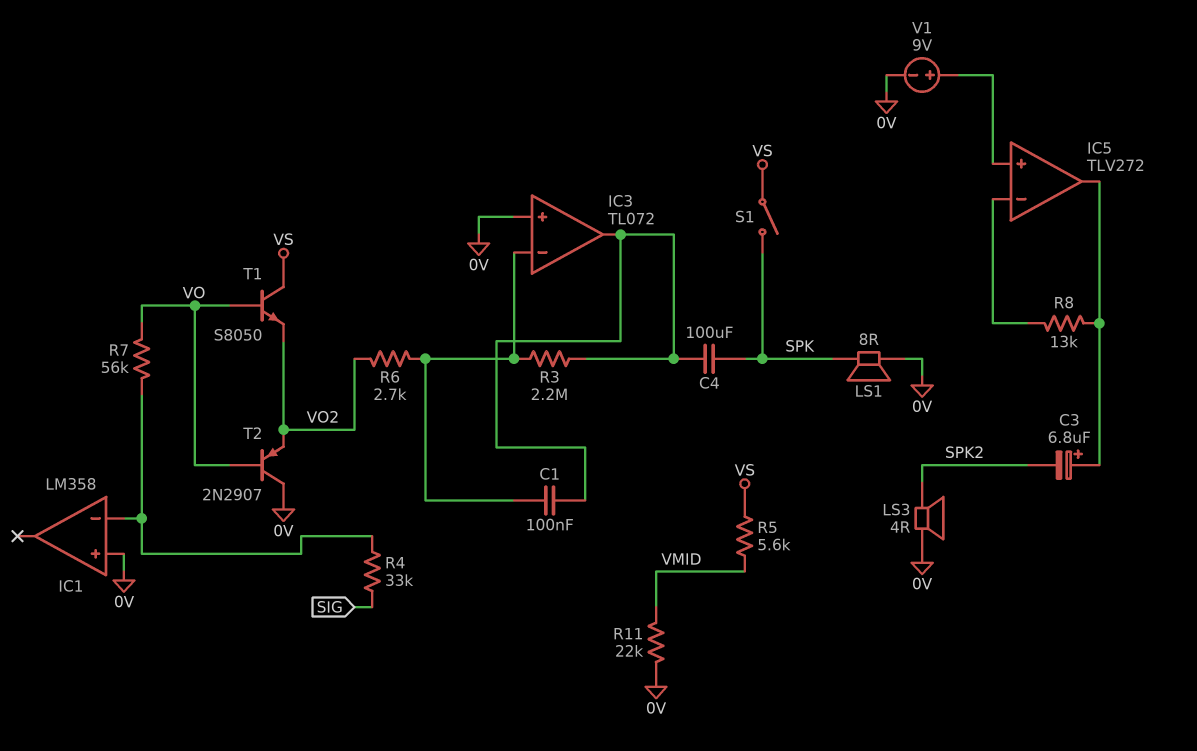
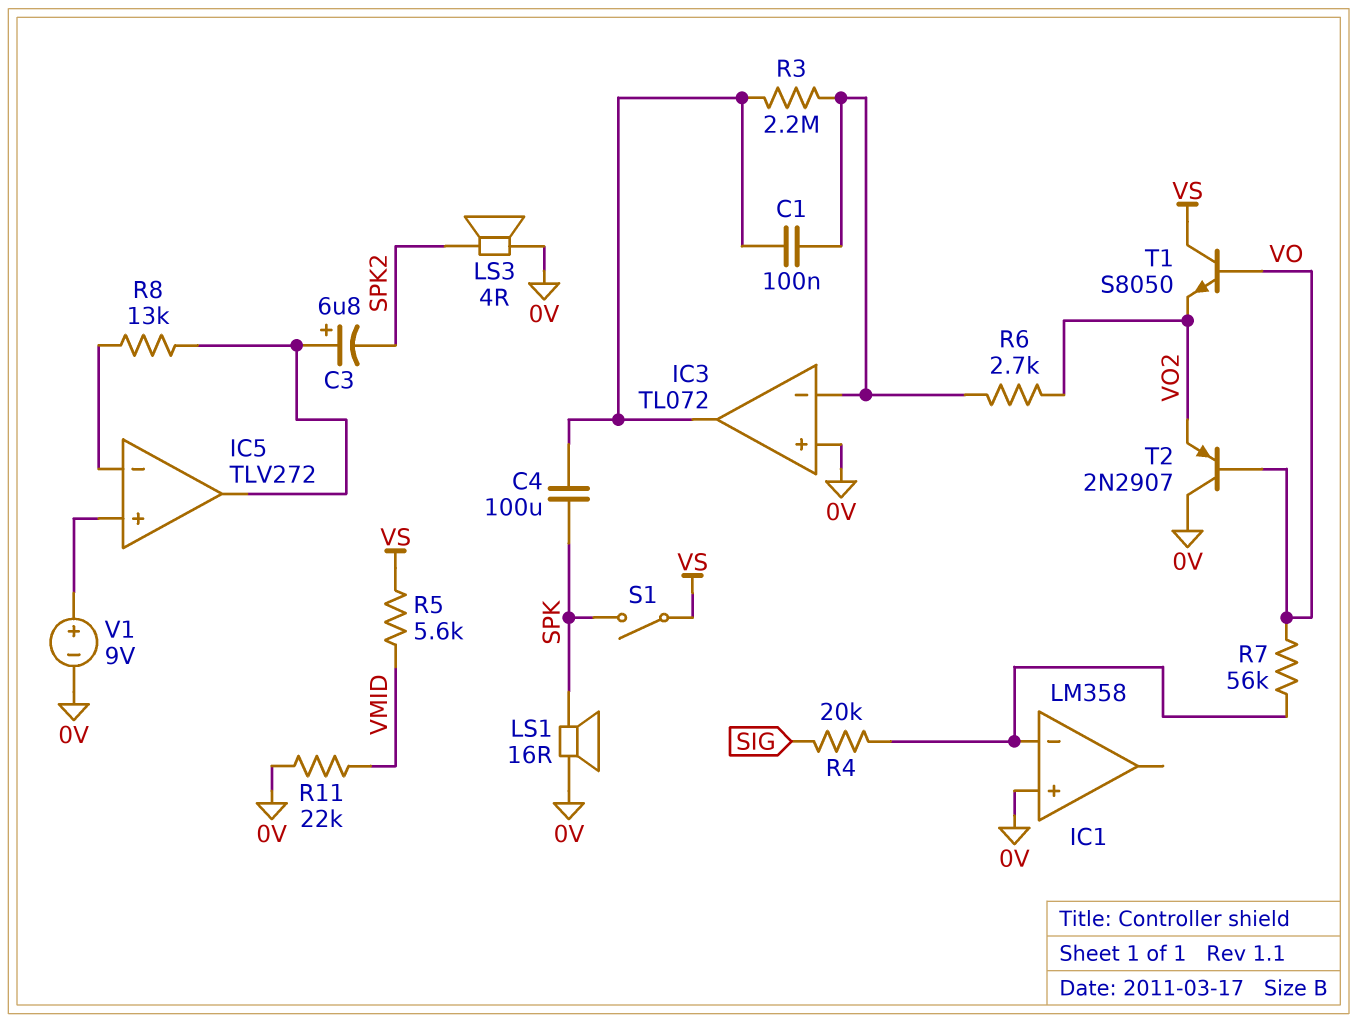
LS1: speaker 8R (0V, SPK) -> speaker 16R (0V, SPK)
R4: 33k (IC1/in-, SIG) -> 20k (IC1/in-, SIG)

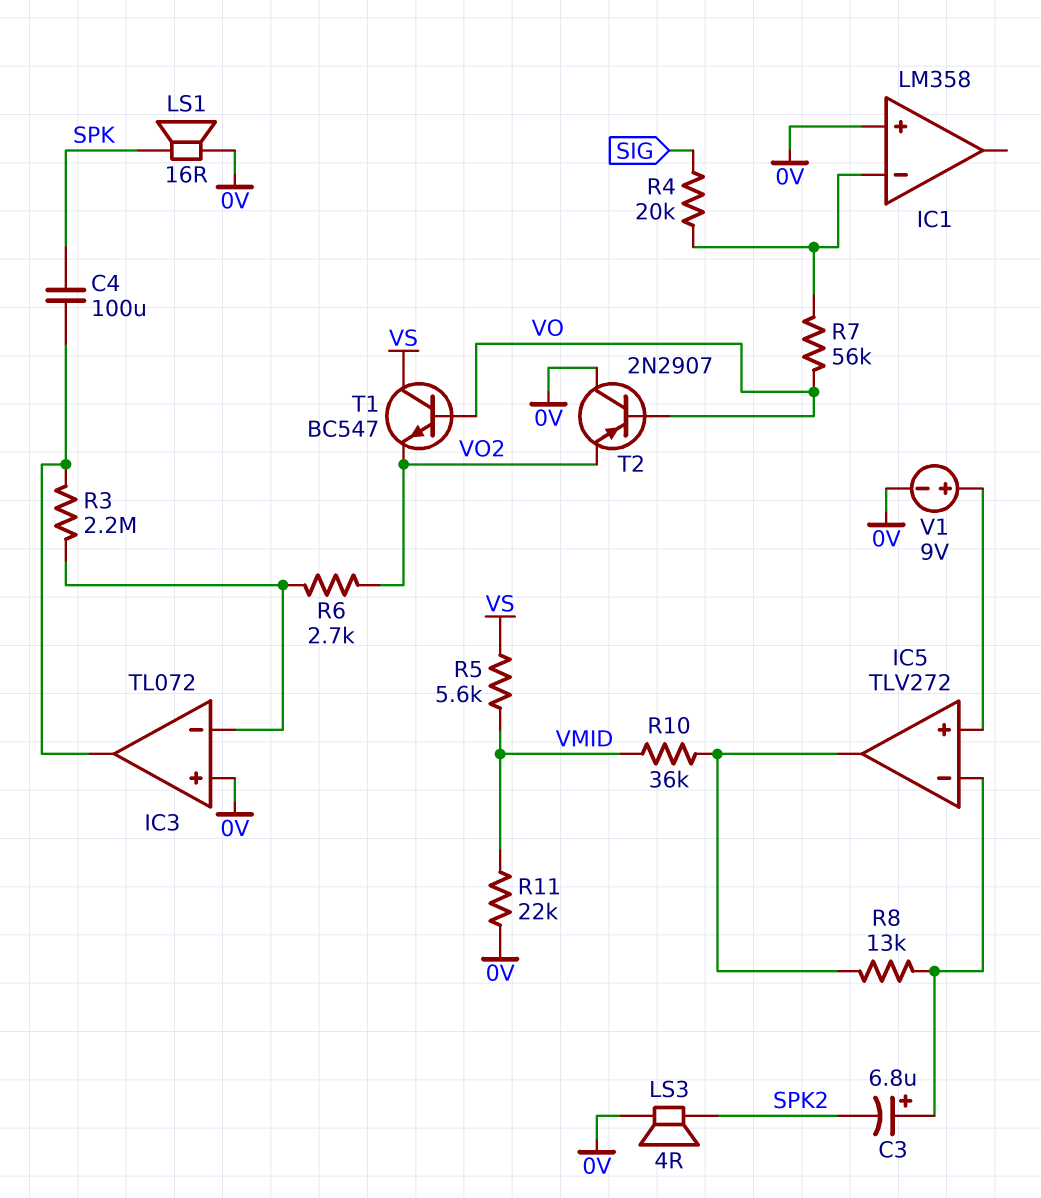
C1: 100nF (IC3/in-, IC3/out) -> none
C3: 6.8uF (plus IC5/out, minus SPK2) -> 6.8uF (plus IC5/in-, minus SPK2)
R10: none -> 36k (IC5/out, VMID)
S1: switch (SPK, VS) -> none
T1: NPN S8050 (B VO, C VS, E VO2) -> NPN BC547 (B VO, C VS, E VO2)

